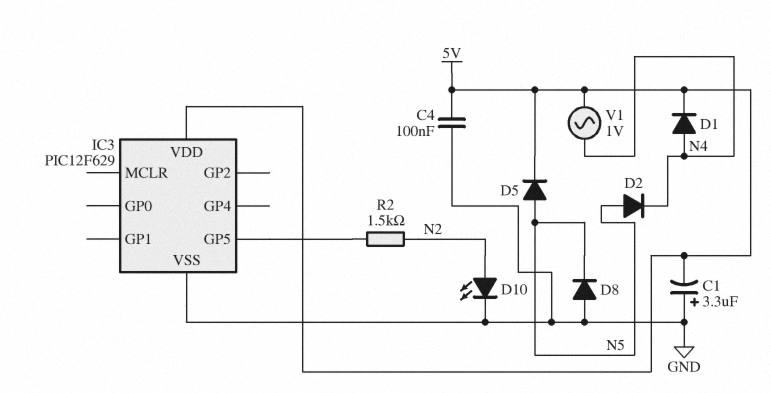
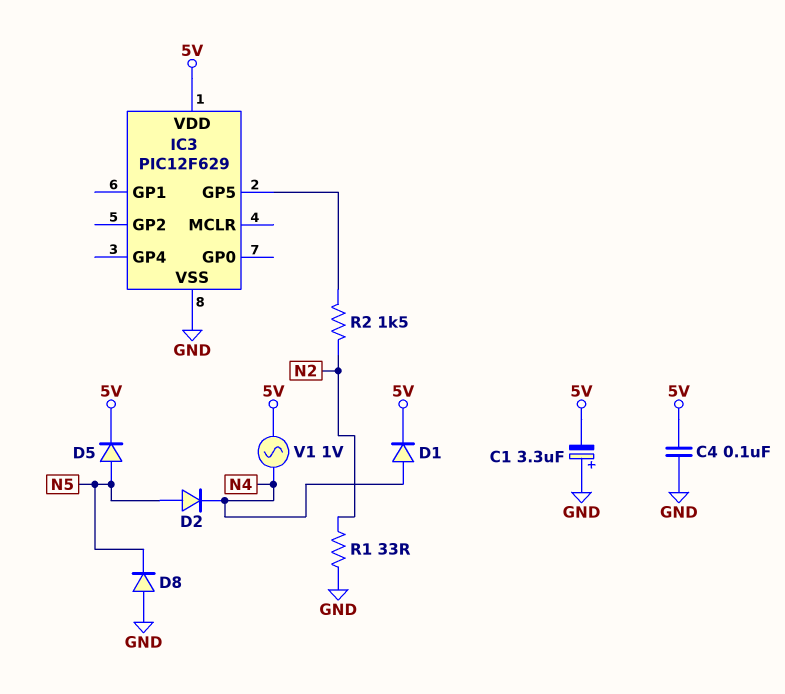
D10: LED (A N2, K GND) -> none
R1: none -> 33 (GND, N2)

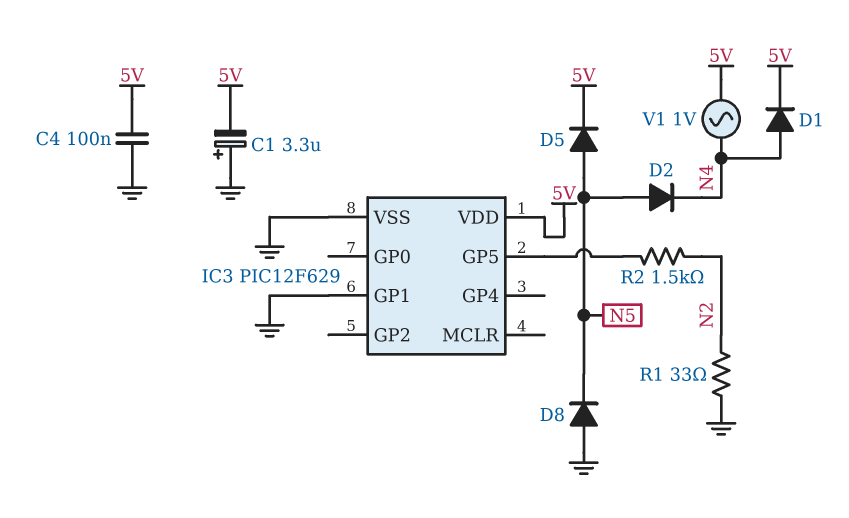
IC3 pin GP1: none -> GND

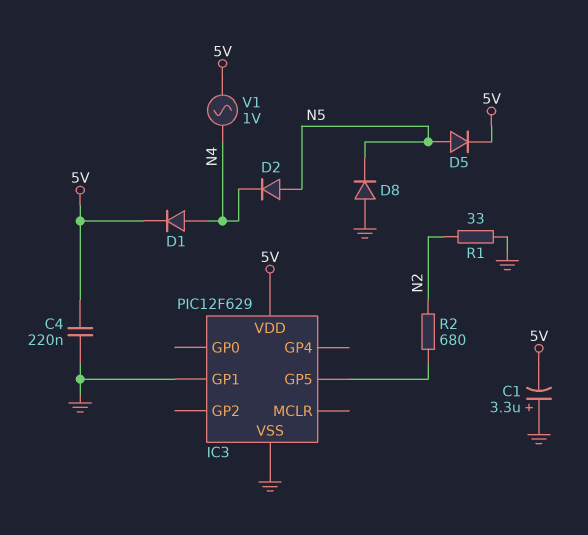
C4: 100nF (5V, GND) -> 220nF (5V, GND)
R2: 1.5k (IC3/GP5, N2) -> 680 (IC3/GP5, N2)

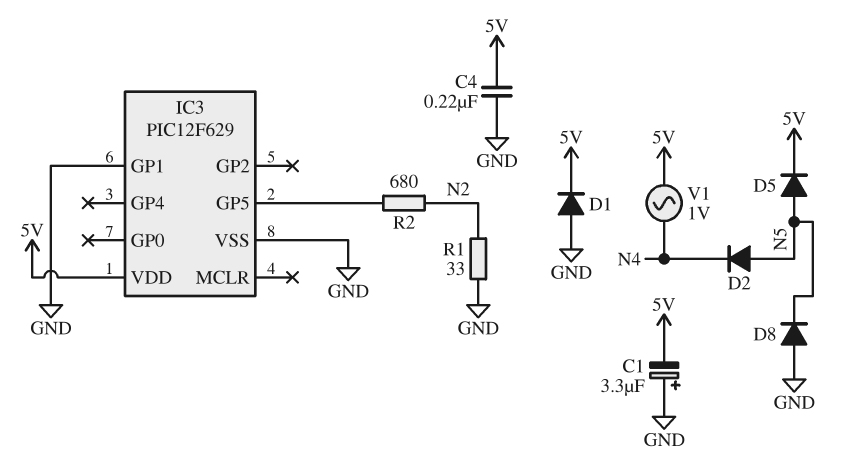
D1: diode (A N4, K 5V) -> diode (A GND, K 5V)

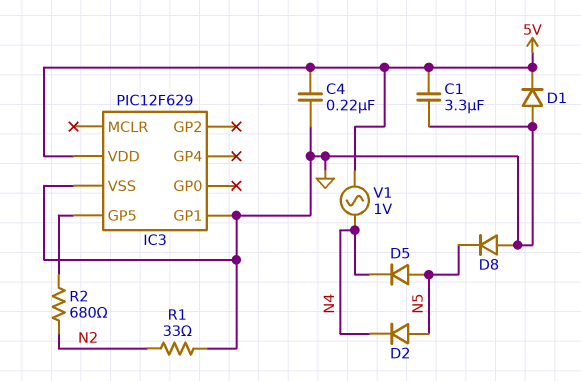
C1: 3.3uF (plus GND, minus 5V) -> 3.3uF (5V, GND)
D5: diode (A N5, K 5V) -> diode (A N5, K N4)

